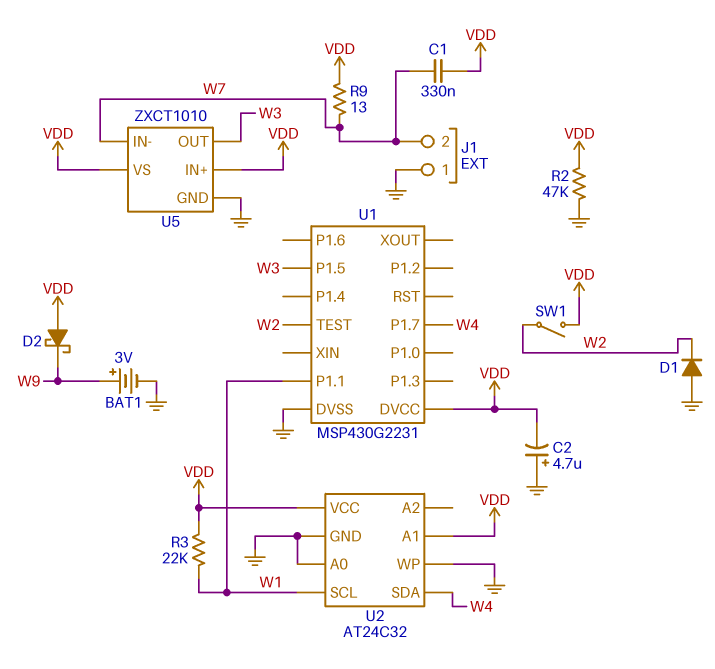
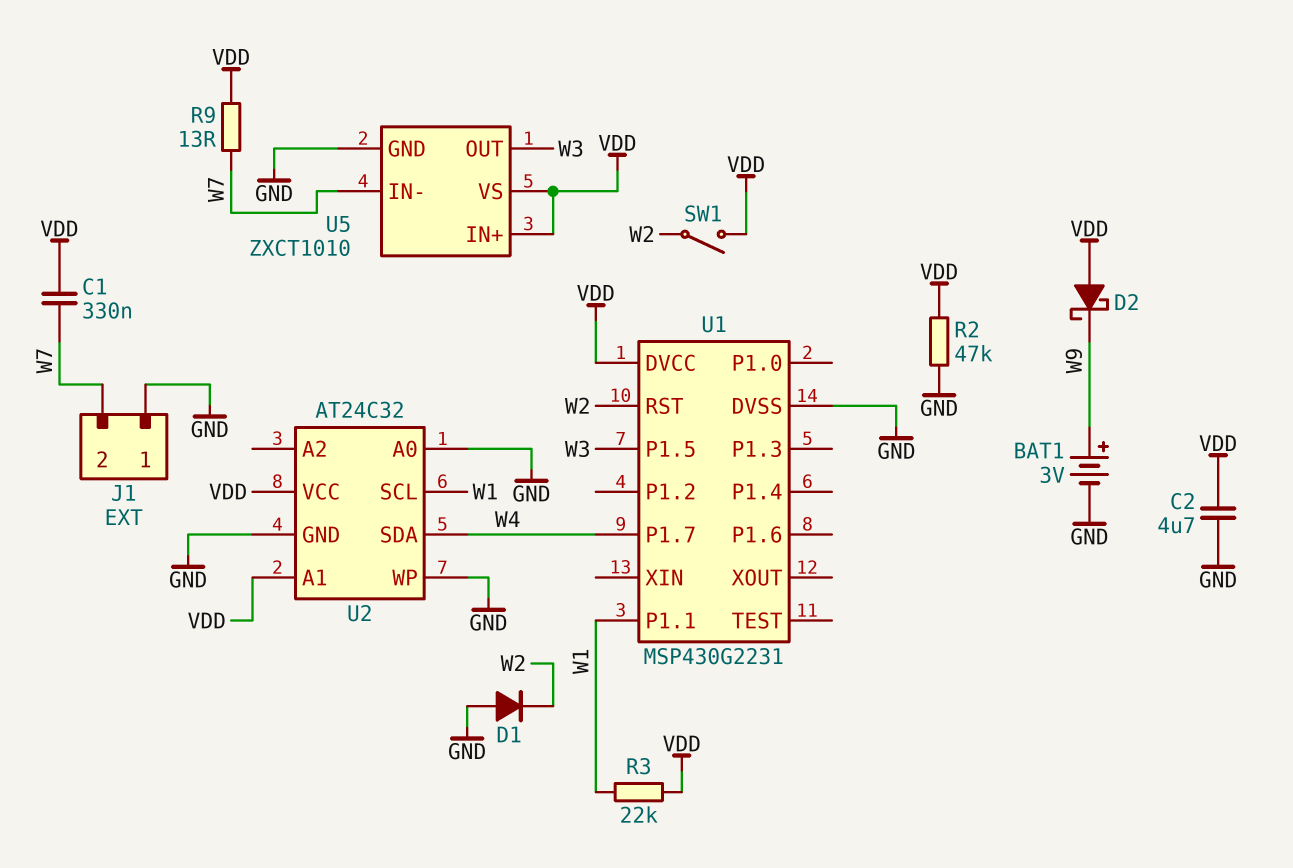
C2: 4.7uF (plus GND, minus VDD) -> 4.7uF (GND, VDD)
U1 pin RST: none -> W2
U1 pin TEST: W2 -> none

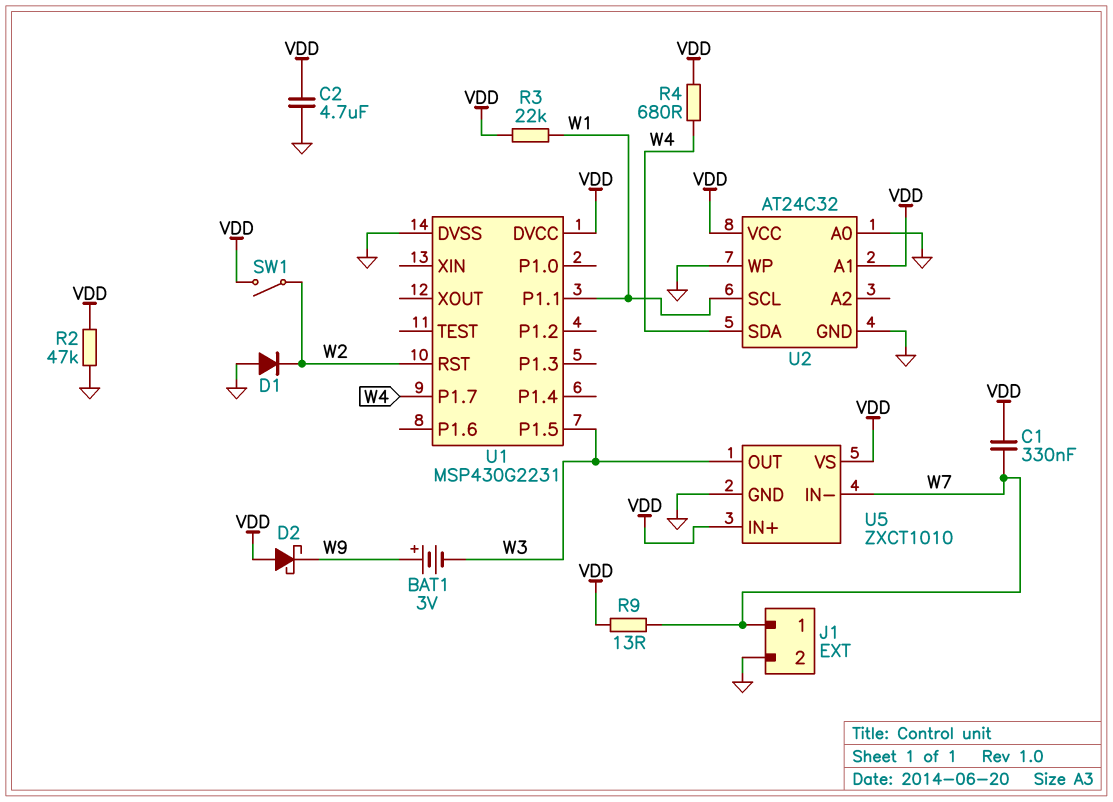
BAT1: 3V (plus W9, minus GND) -> 3V (plus W9, minus W3)
J1 pin 1: GND -> W7
J1 pin 2: W7 -> GND
R4: none -> 680 (VDD, W4)

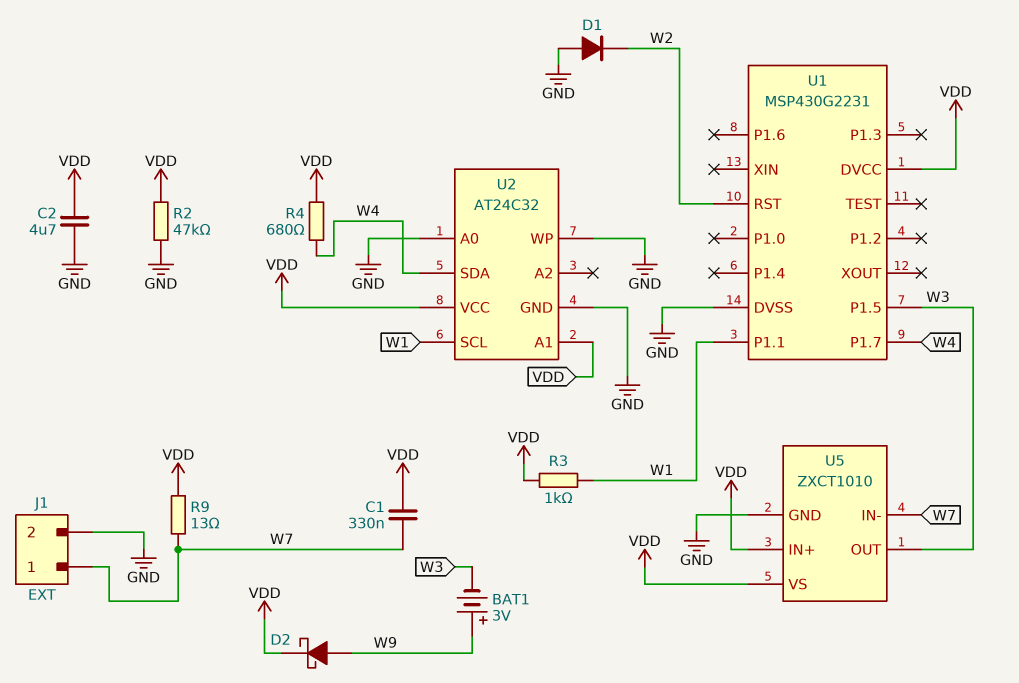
D2: schottky (A VDD, K W9) -> schottky (A W9, K VDD)
R3: 22k (VDD, W1) -> 1k (VDD, W1)
SW1: switch (VDD, W2) -> none

